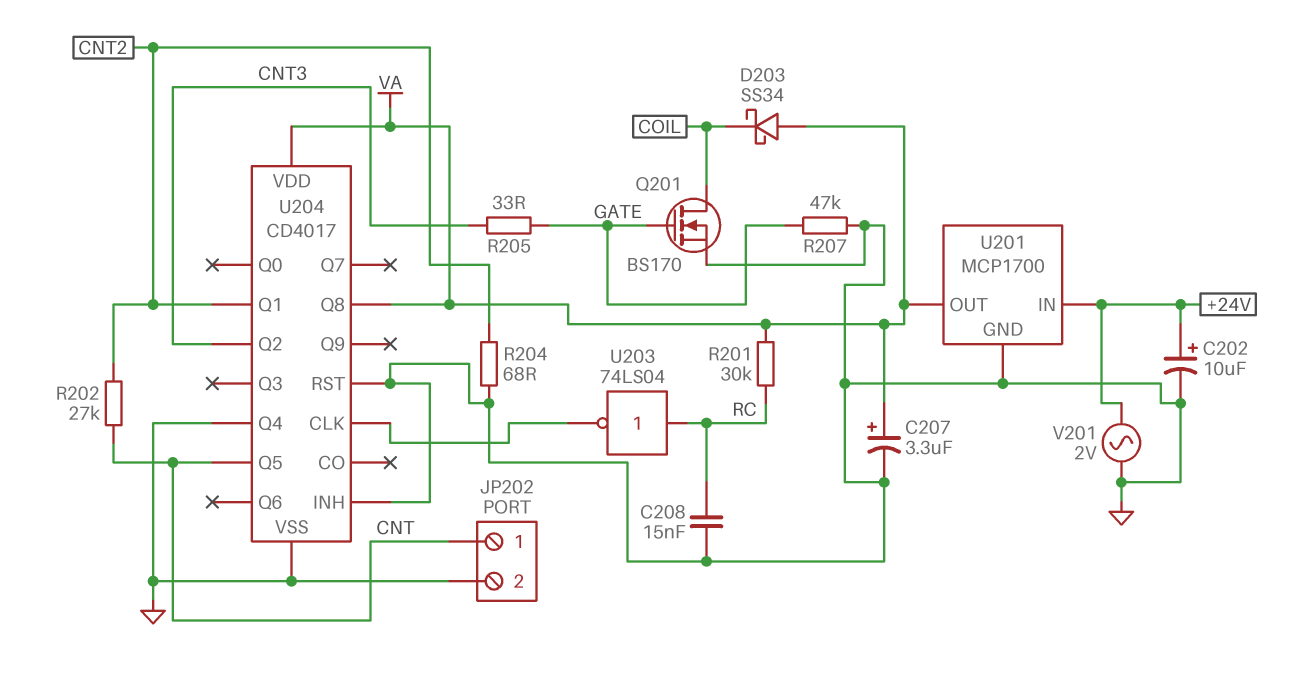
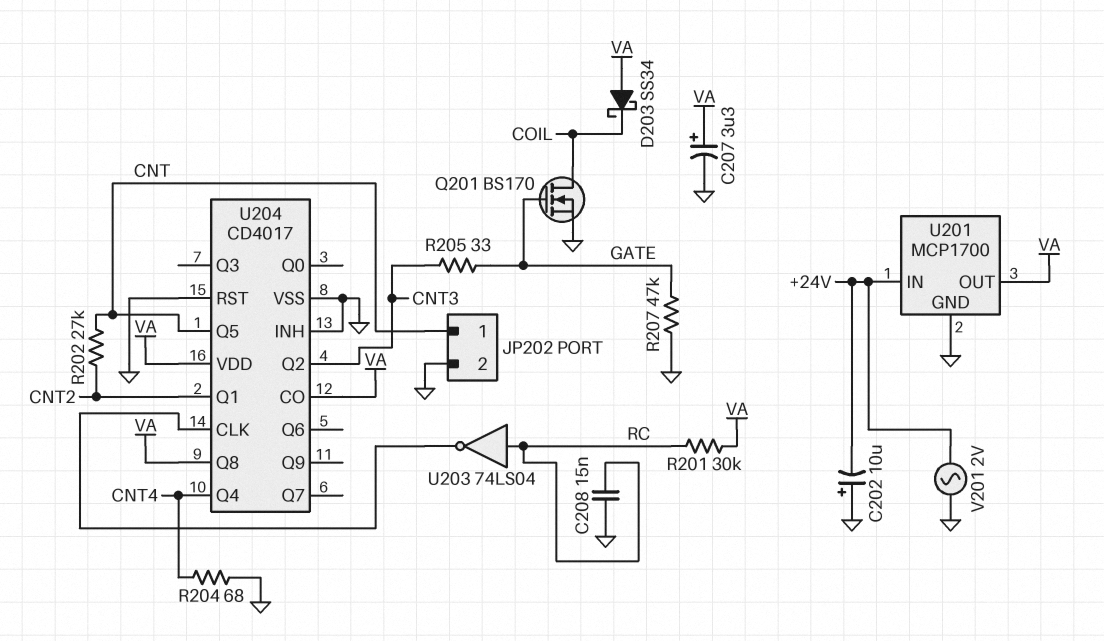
C202: 10uF (plus +24V, minus GND) -> 10uF (plus GND, minus +24V)
R204: 68 (CNT2, GND) -> 68 (CNT4, GND)
U204 pin CO: none -> VA
U204 pin Q4: GND -> CNT4

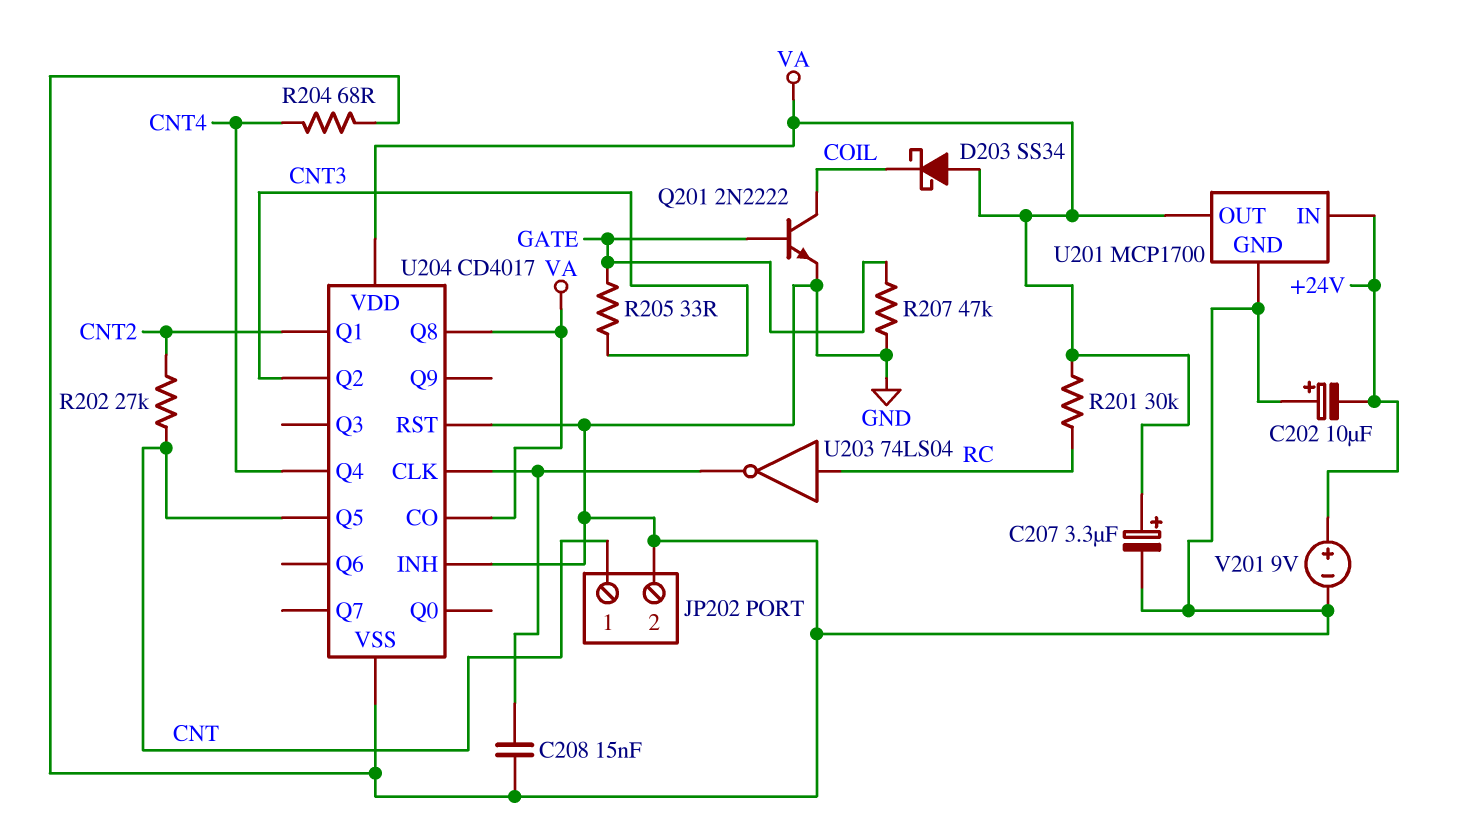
C208: 15nF (GND, RC) -> 15nF (GND, U204/CLK)
Q201: NMOS BS170 (G GATE, D COIL, S GND) -> NPN 2N2222 (B GATE, C COIL, E GND)
V201: AC 2V (+24V, GND) -> 9V (plus +24V, minus GND)

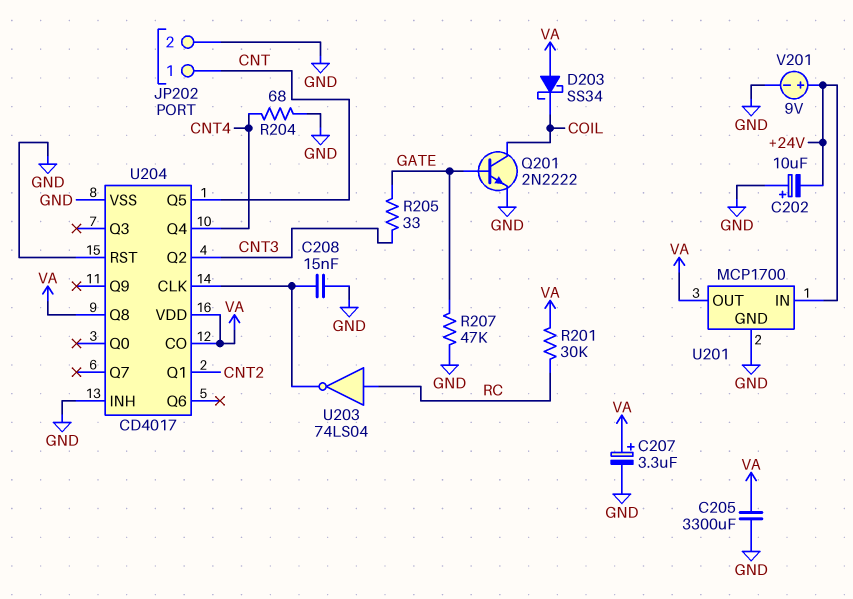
C205: none -> 3300uF (GND, VA)
R202: 27k (CNT, CNT2) -> none

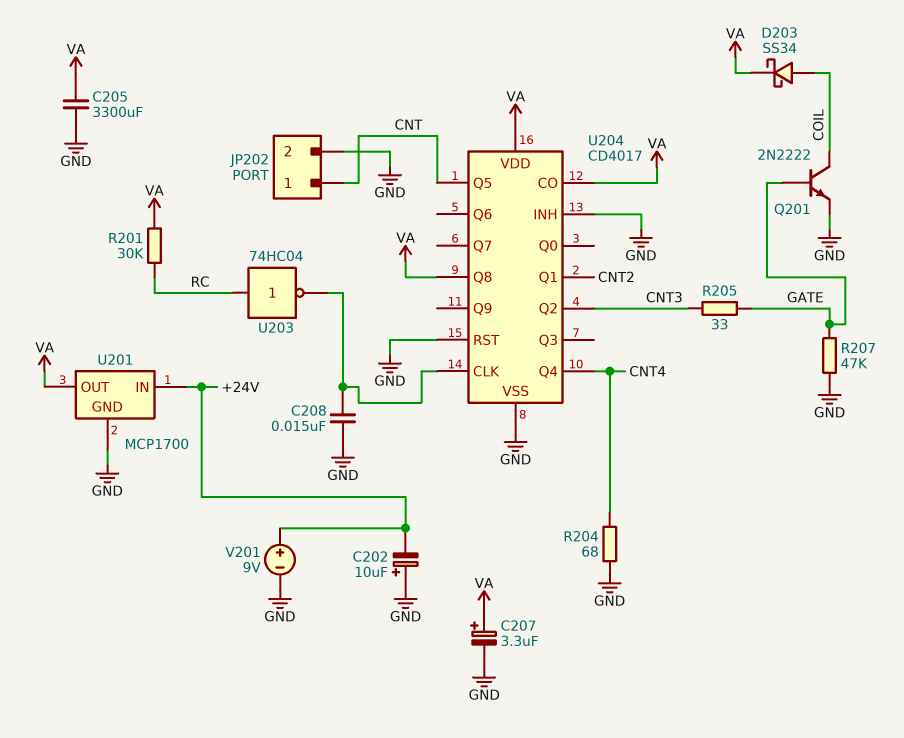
D203: schottky SS34 (A VA, K COIL) -> schottky SS34 (A COIL, K VA)
U203: NOT 74LS04 (in RC, out U204/CLK) -> NOT 74HC04 (in RC, out U204/CLK)

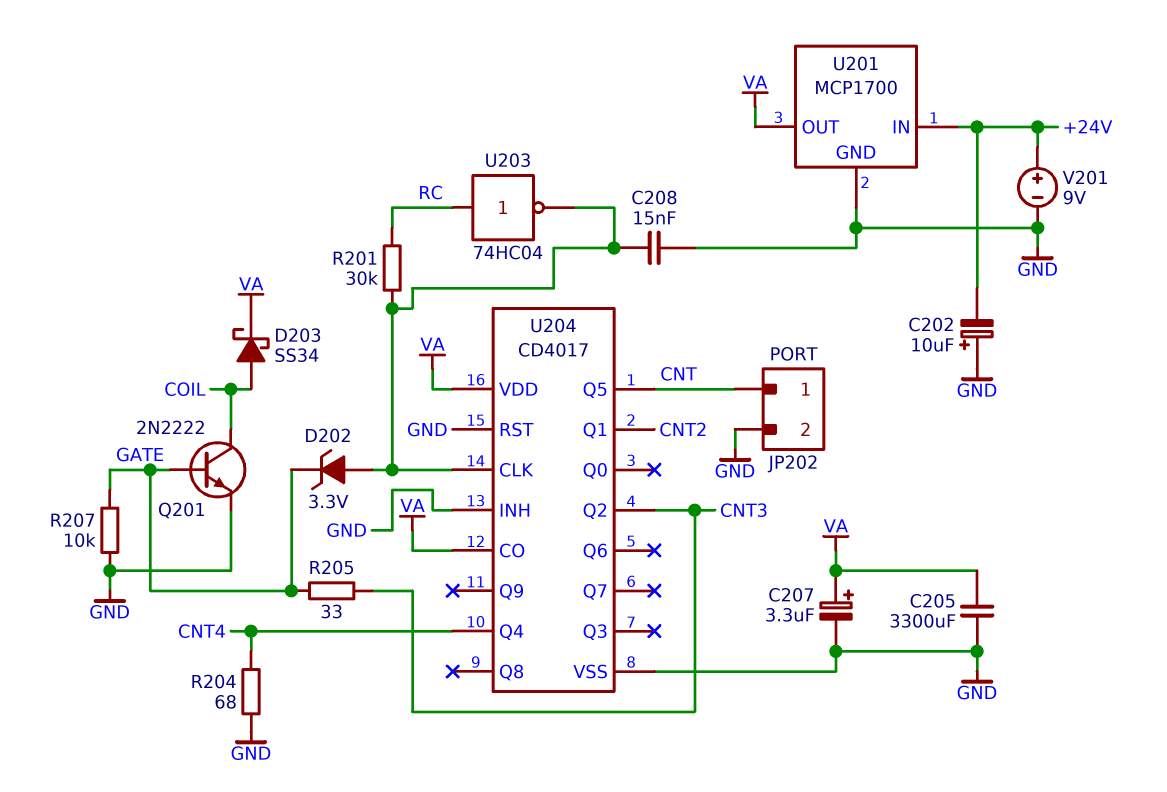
D202: none -> zener 3.3V (A U204/CLK, K GATE)
R201: 30k (RC, VA) -> 30k (RC, U204/CLK)
R207: 47k (GATE, GND) -> 10k (GATE, GND)
U204 pin Q8: VA -> none

